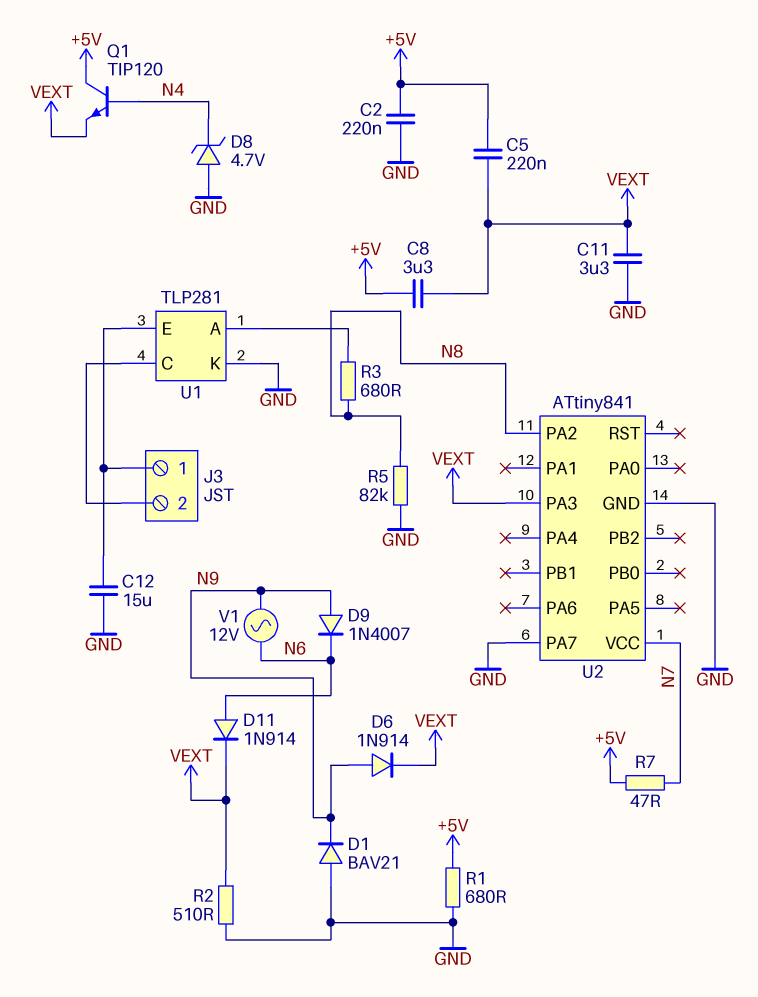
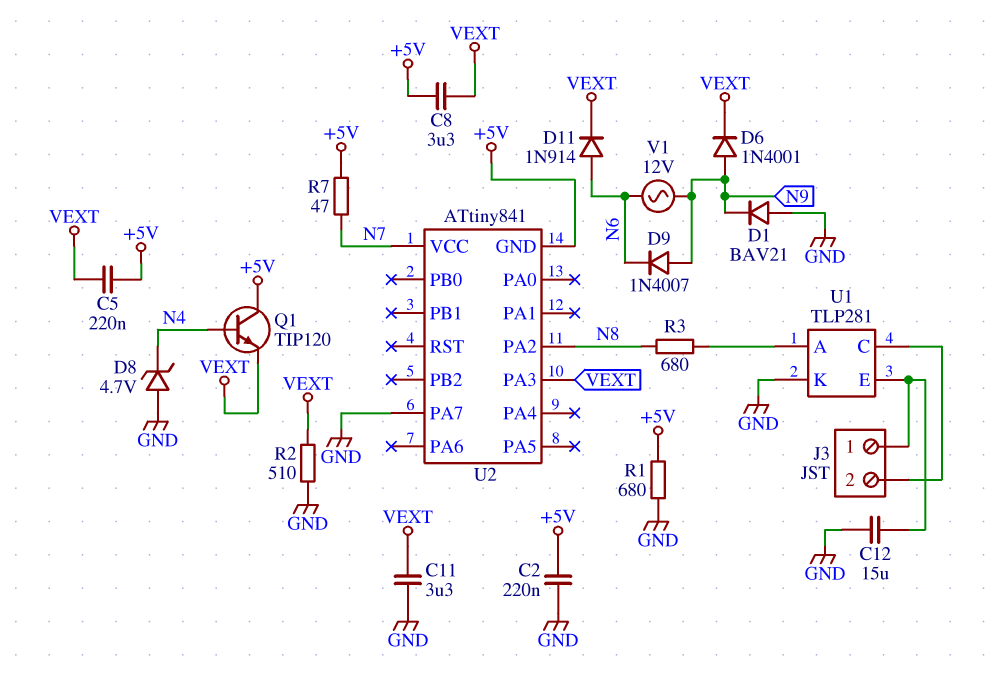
D6: diode 1N914 (A N9, K VEXT) -> diode 1N4001 (A N9, K VEXT)
R5: 82k (GND, N8) -> none
U2 pin GND: GND -> +5V

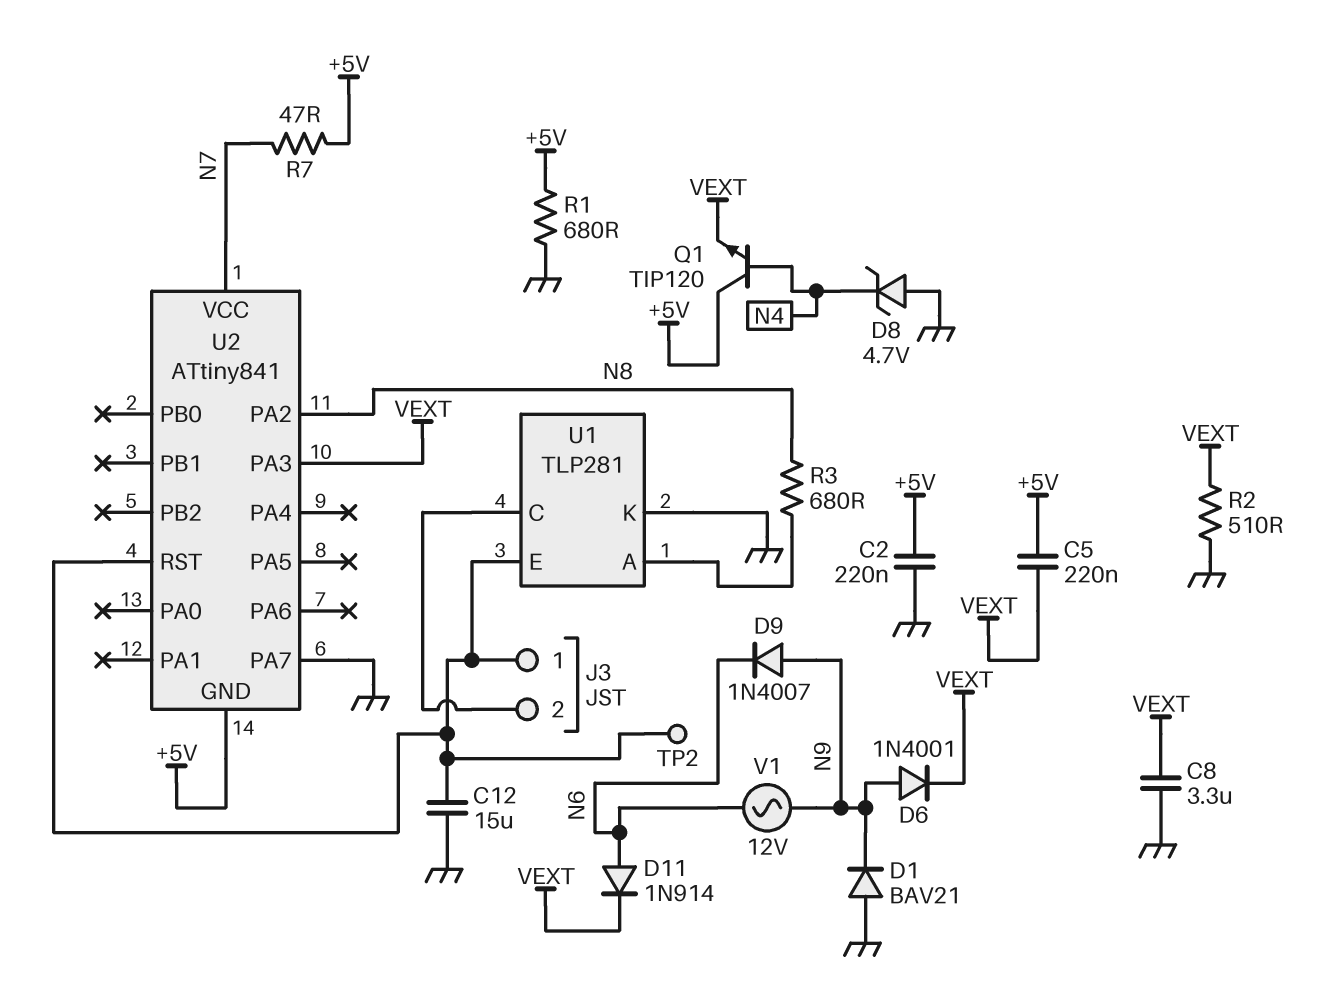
C8: 3.3uF (+5V, VEXT) -> 3.3uF (GND, VEXT)
C11: 3.3uF (GND, VEXT) -> none
TP2: none -> test point (J3/1)
U2 pin RST: none -> J3/1

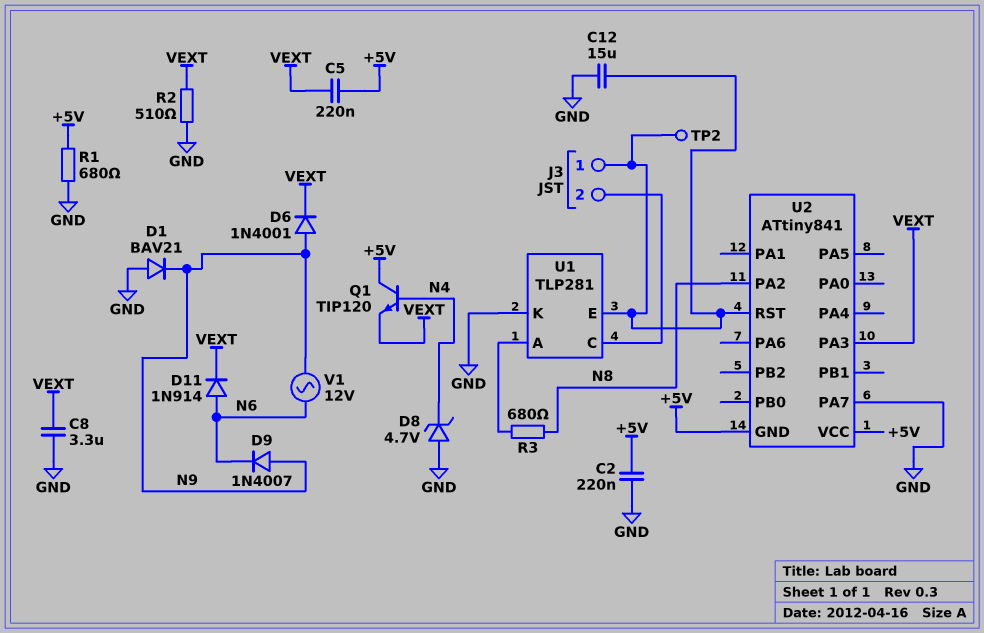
R7: 47 (+5V, N7) -> none
U2 pin VCC: N7 -> +5V

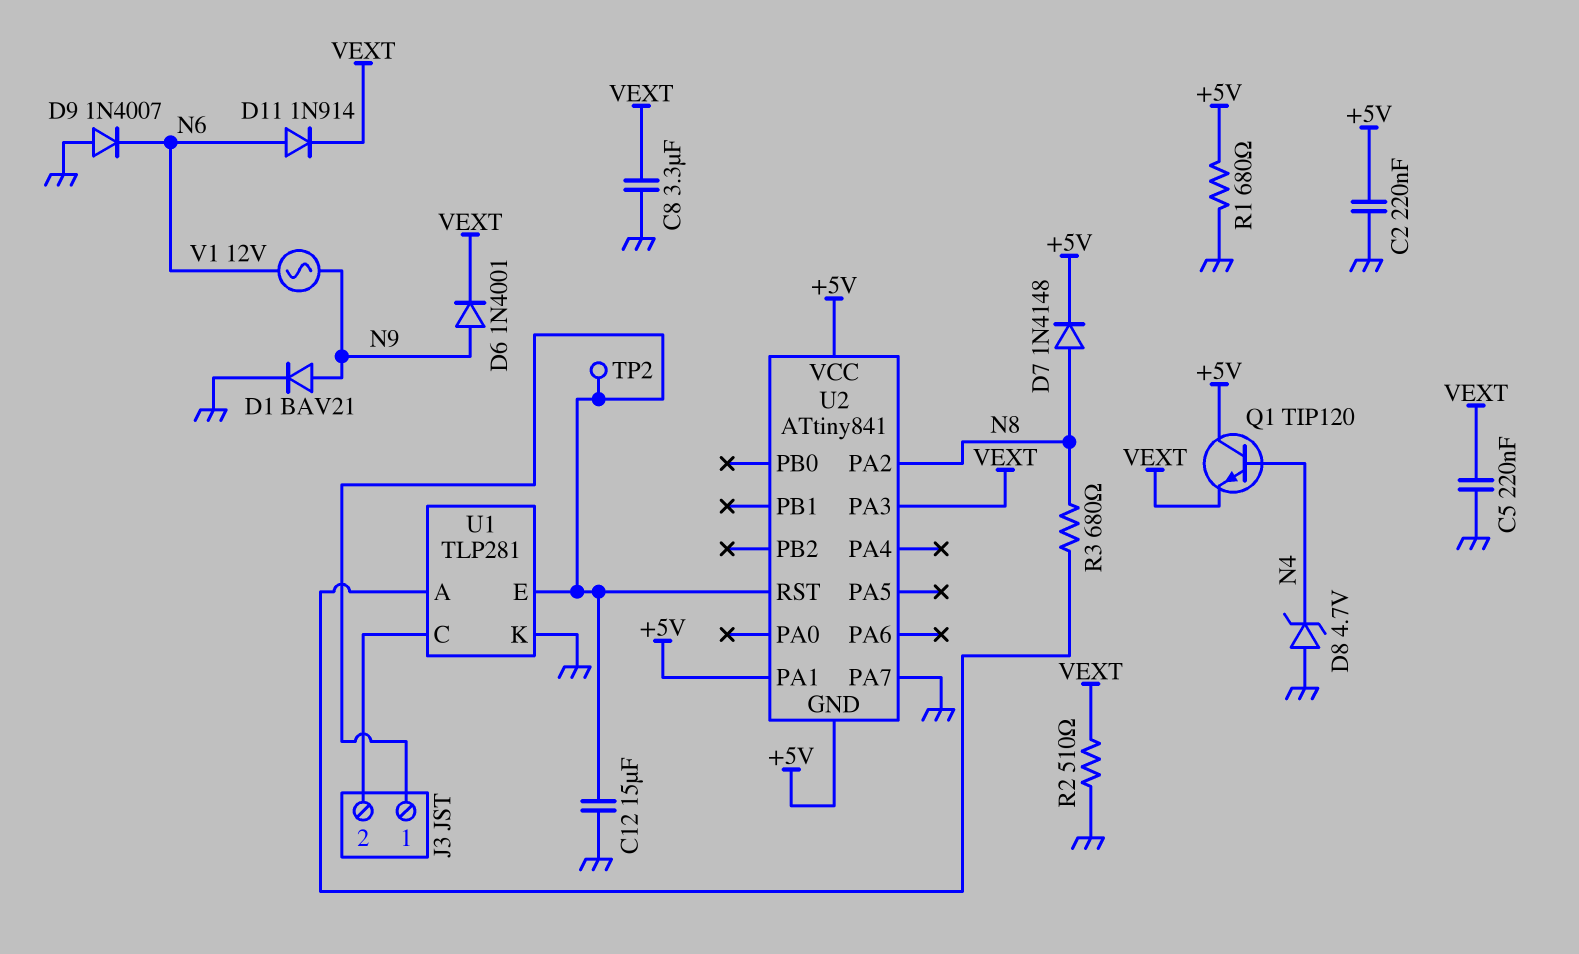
C5: 220nF (+5V, VEXT) -> 220nF (GND, VEXT)
D1: diode BAV21 (A GND, K N9) -> diode BAV21 (A N9, K GND)
D7: none -> diode 1N4148 (A N8, K +5V)
D9: diode 1N4007 (A N9, K N6) -> diode 1N4007 (A GND, K N6)
U2 pin PA1: none -> +5V

